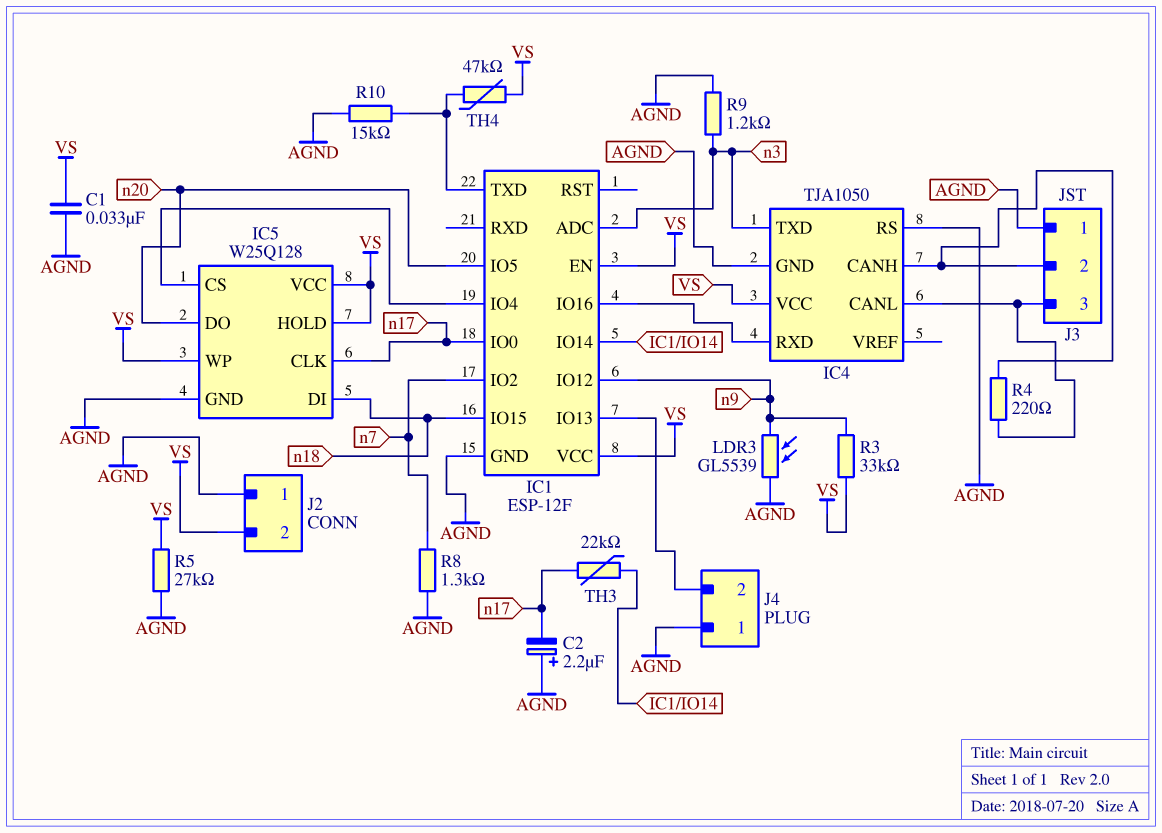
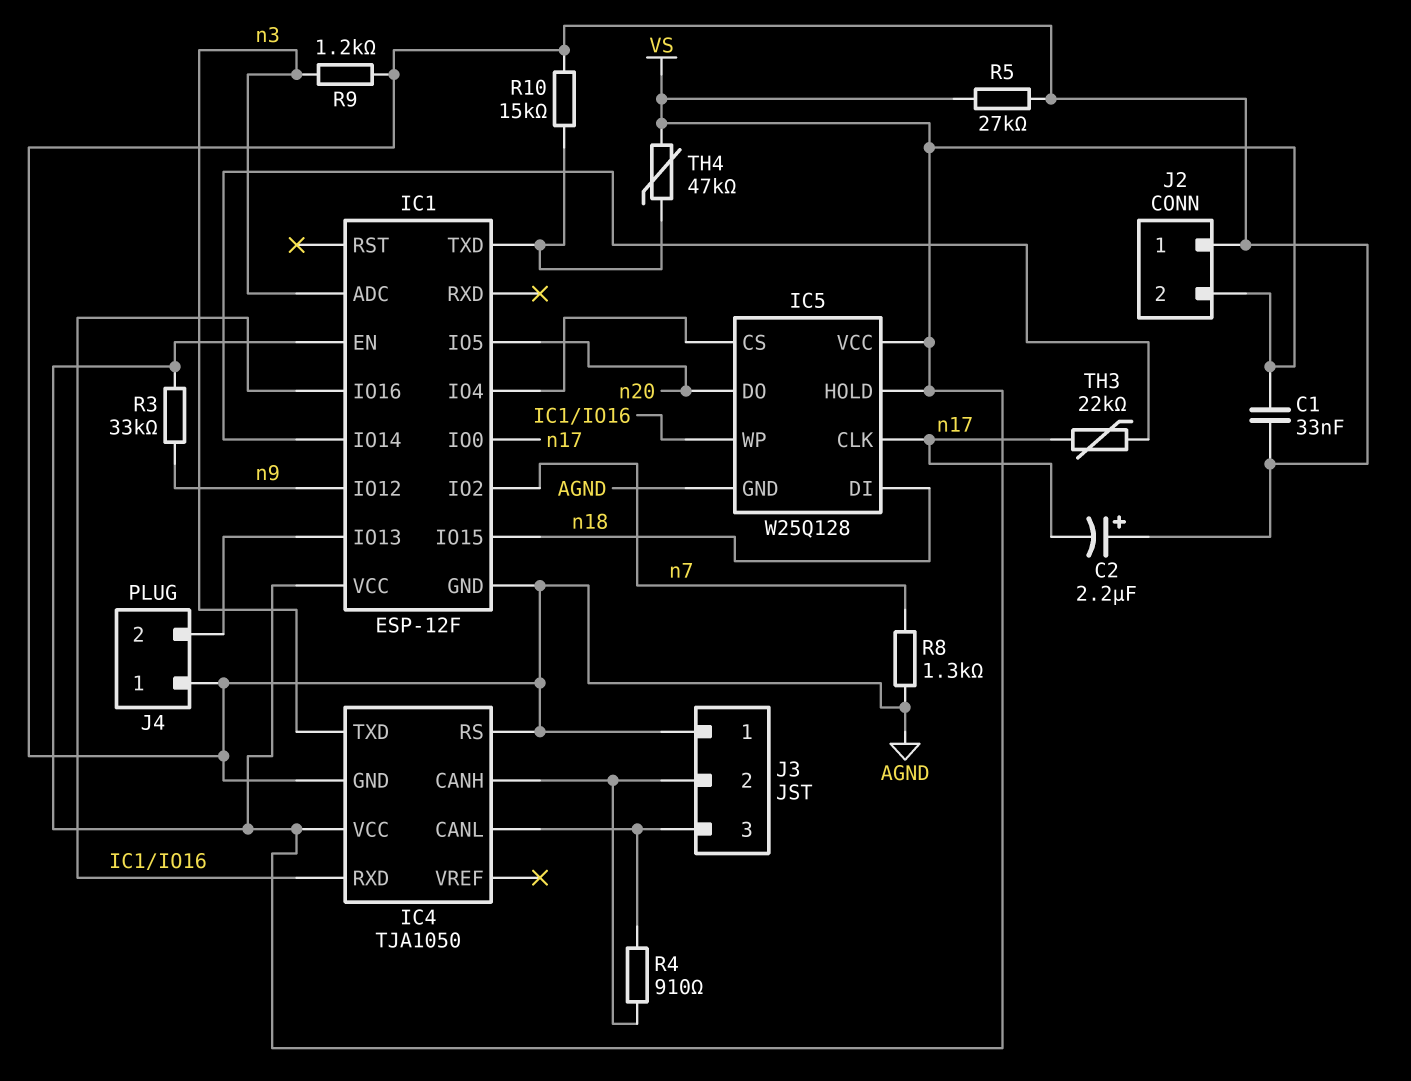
IC5 pin WP: VS -> IC1/IO16
LDR3: GL5539 (AGND, n9) -> none
R4: 220 (IC4/CANH, IC4/CANL) -> 910 (IC4/CANH, IC4/CANL)

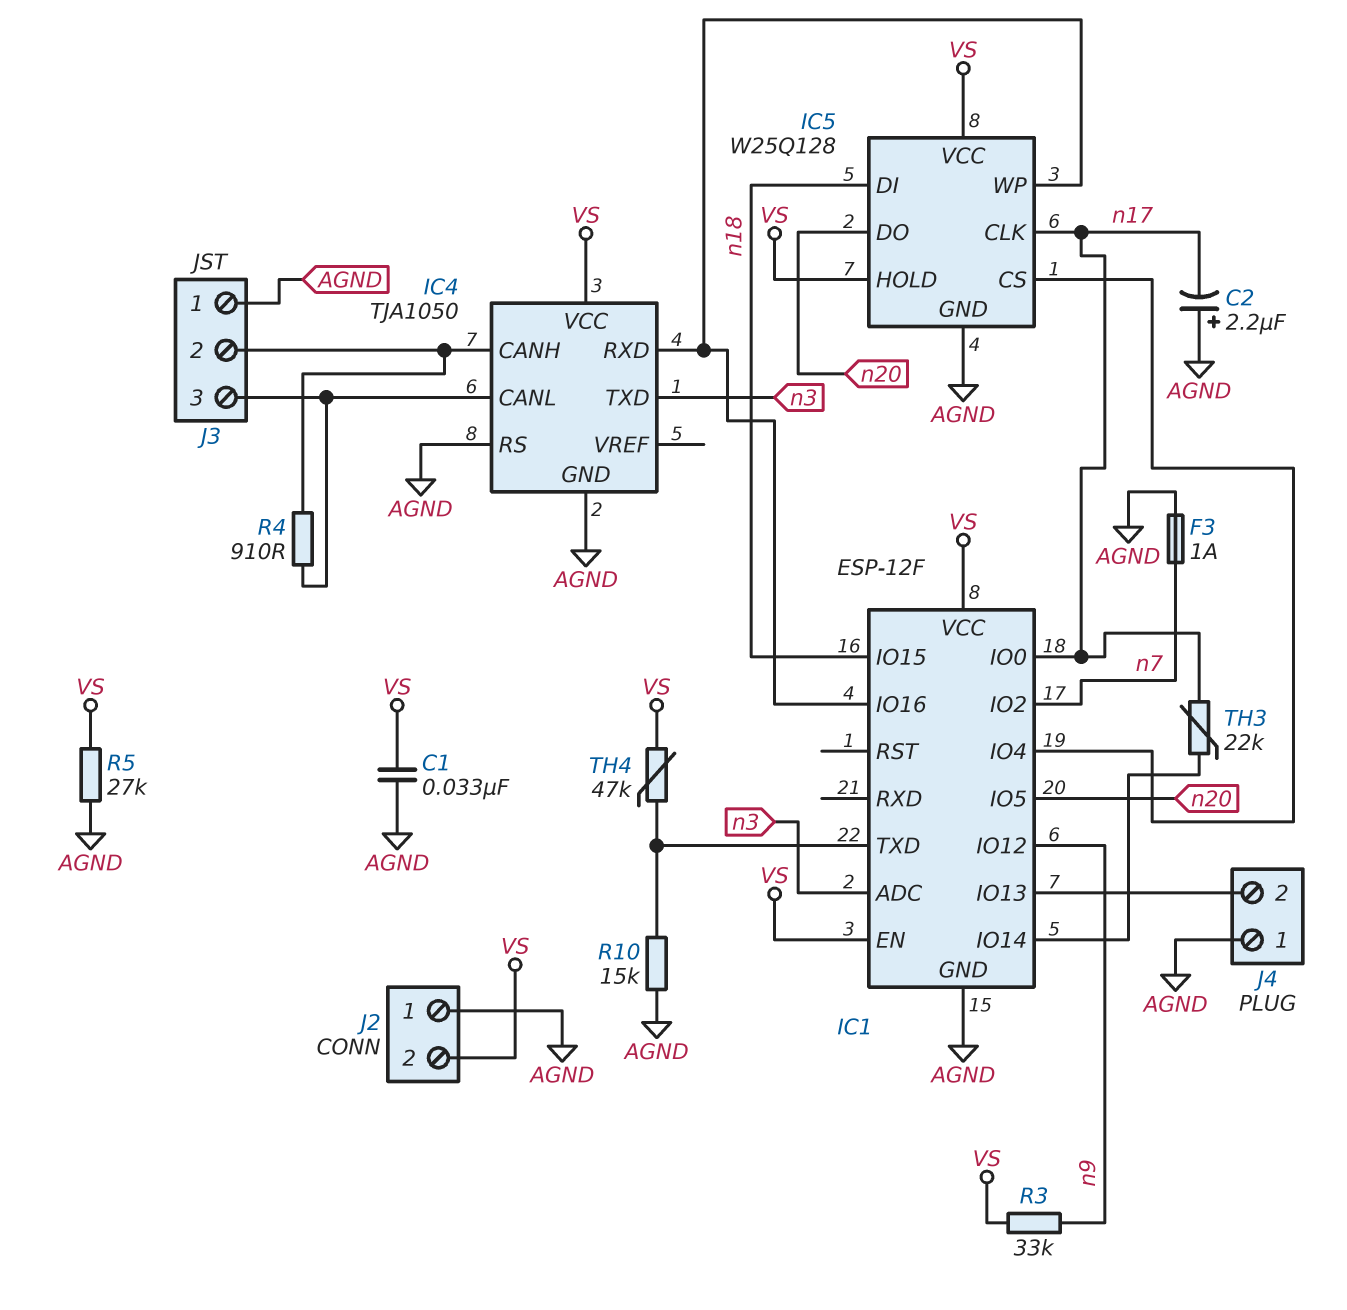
F3: none -> 1A (AGND, n7)
R8: 1.3k (AGND, n7) -> none
R9: 1.2k (AGND, n3) -> none

